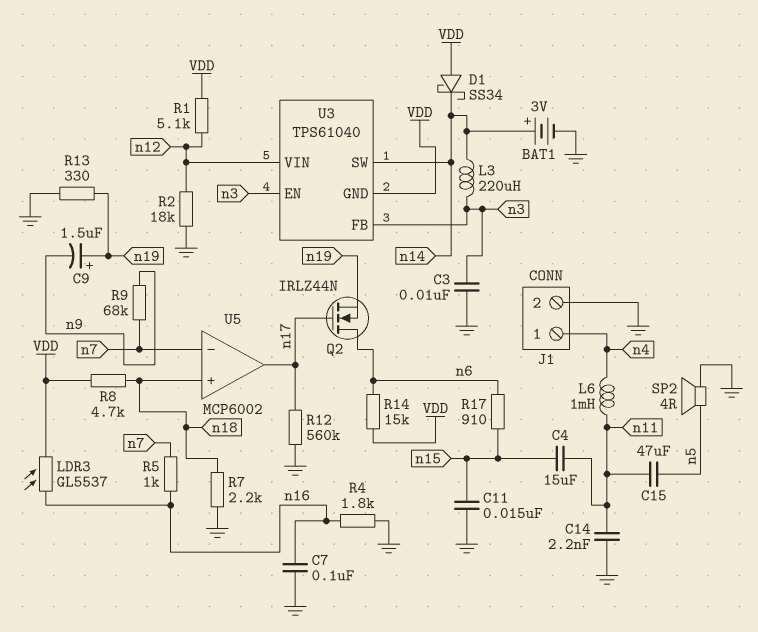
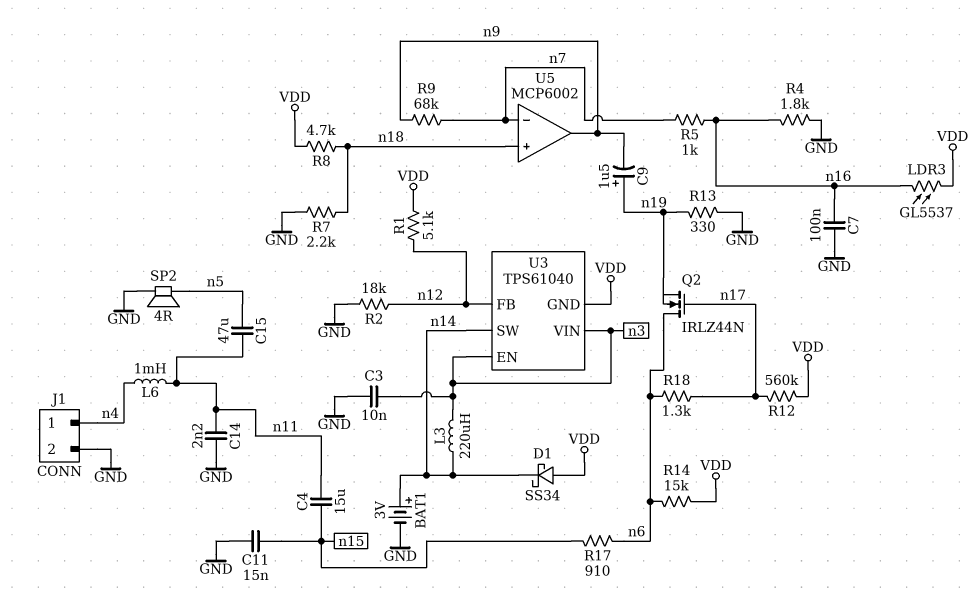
R12: 560k (GND, n17) -> 560k (VDD, n17)
R18: none -> 1.3k (n6, n17)
U3 pin FB: n3 -> n12
U3 pin VIN: n12 -> n3
U5 pin out: n17 -> n9

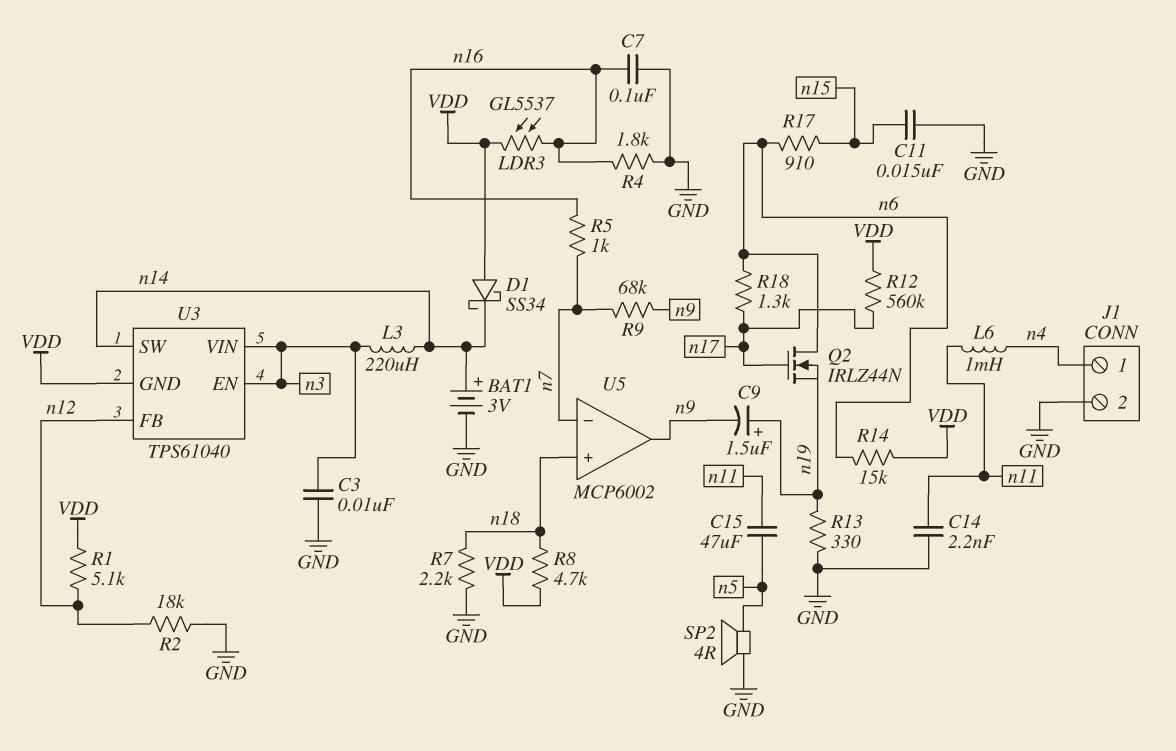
C4: 15uF (n11, n15) -> none

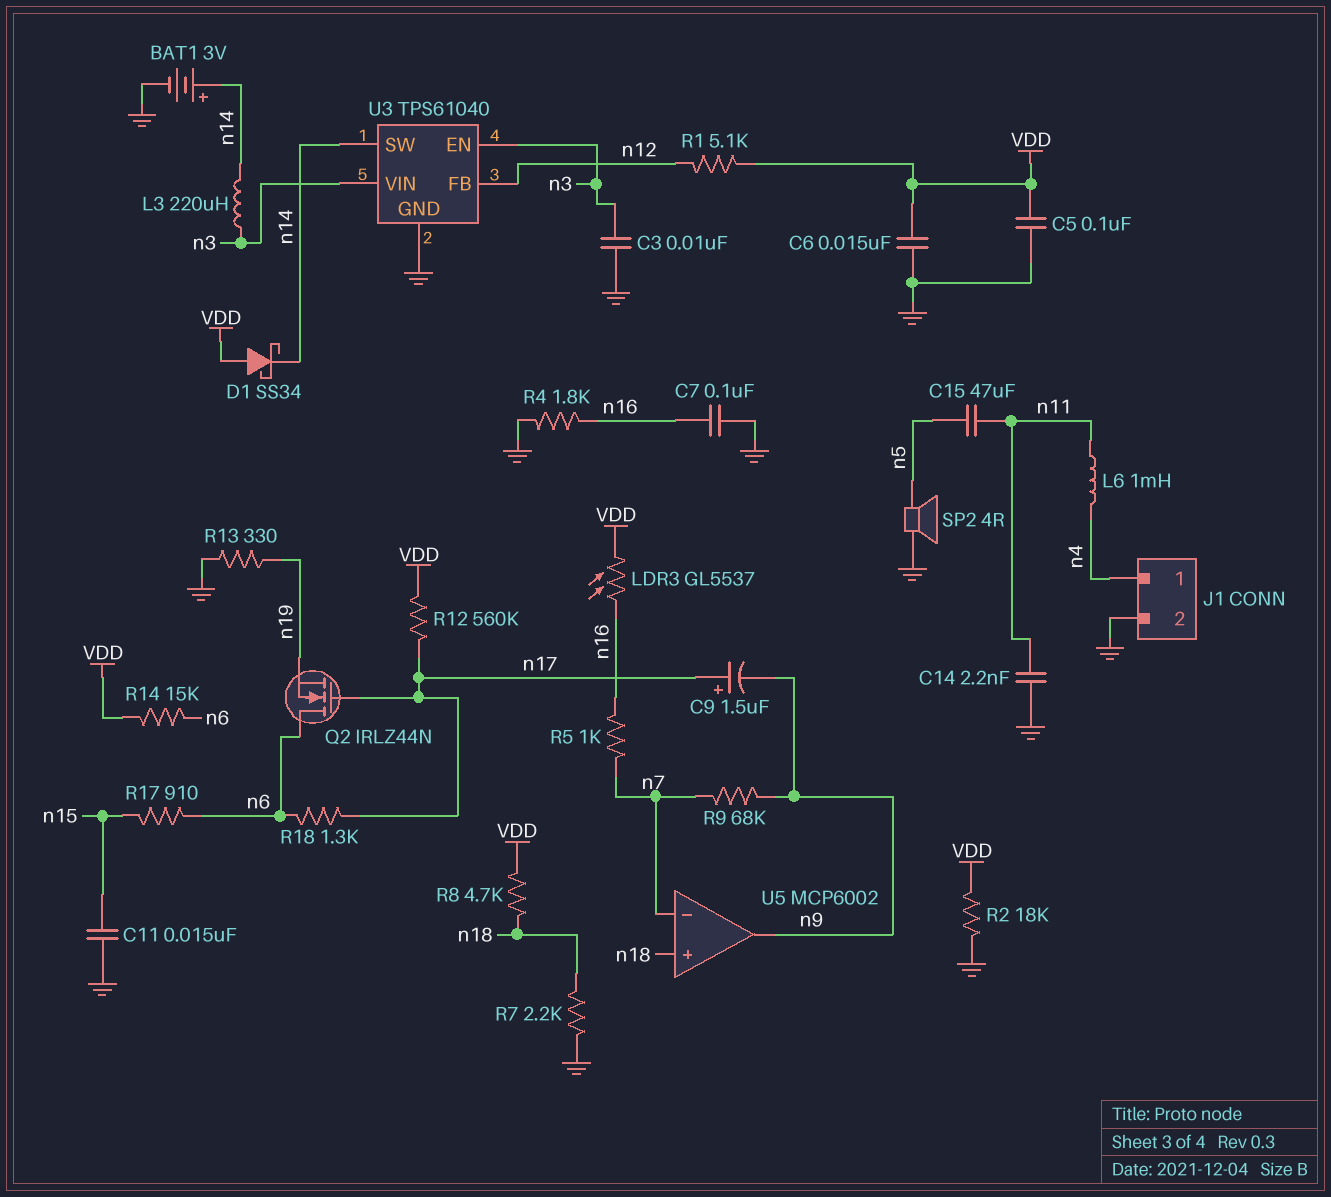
C5: none -> 100nF (GND, VDD)
C6: none -> 15nF (GND, VDD)
C9: 1.5uF (plus n19, minus n9) -> 1.5uF (plus n17, minus n9)
R2: 18k (GND, n12) -> 18k (GND, VDD)
U3 pin GND: VDD -> GND

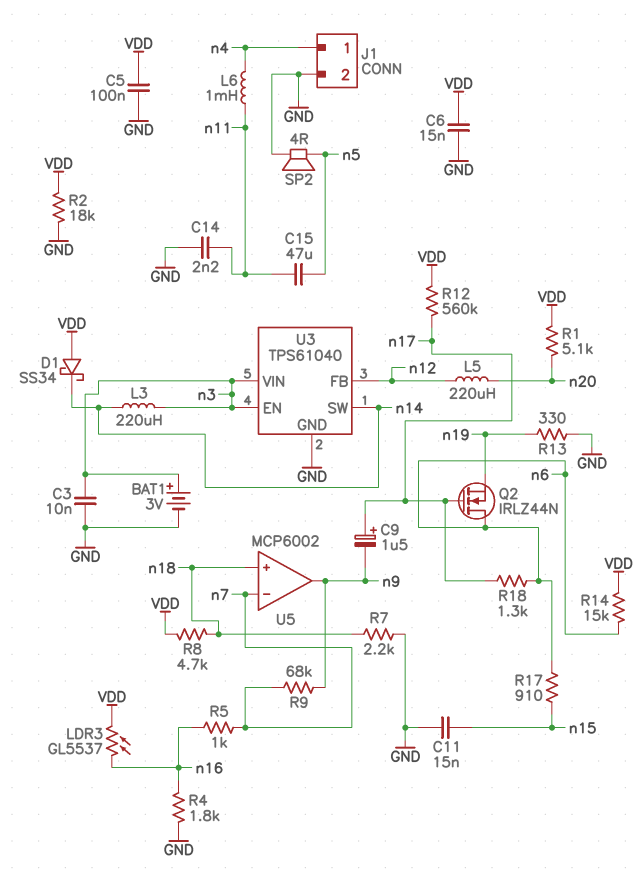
BAT1: 3V (plus n14, minus GND) -> 3V (plus n3, minus GND)
C7: 100nF (GND, n16) -> none
L5: none -> 220uH (n12, n20)
R1: 5.1k (VDD, n12) -> 5.1k (VDD, n20)

